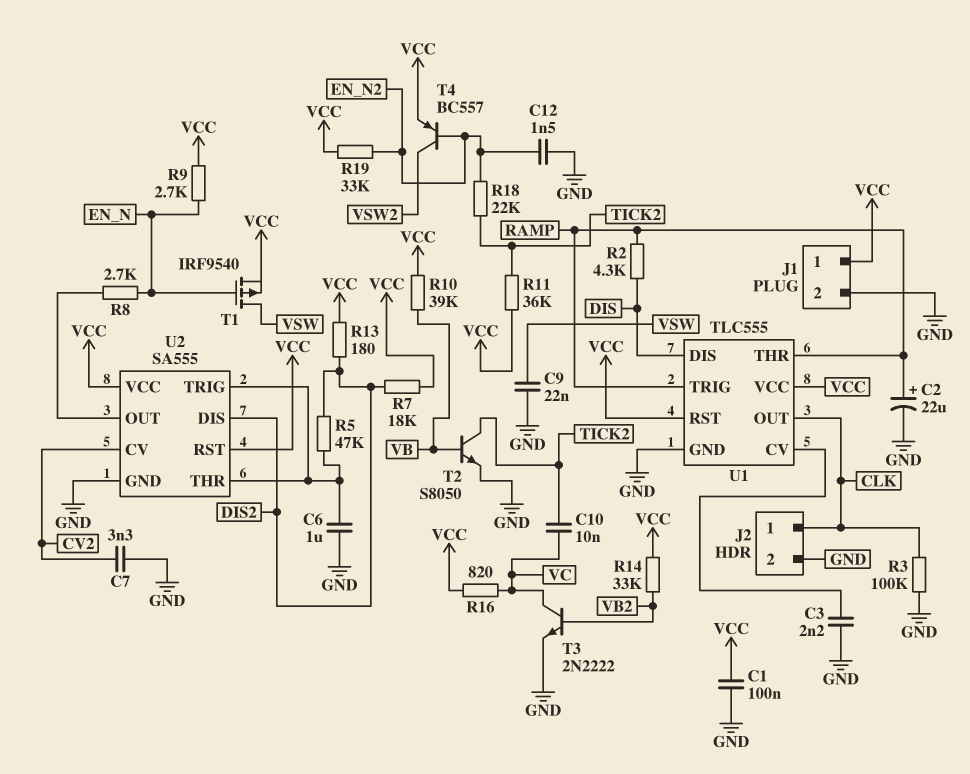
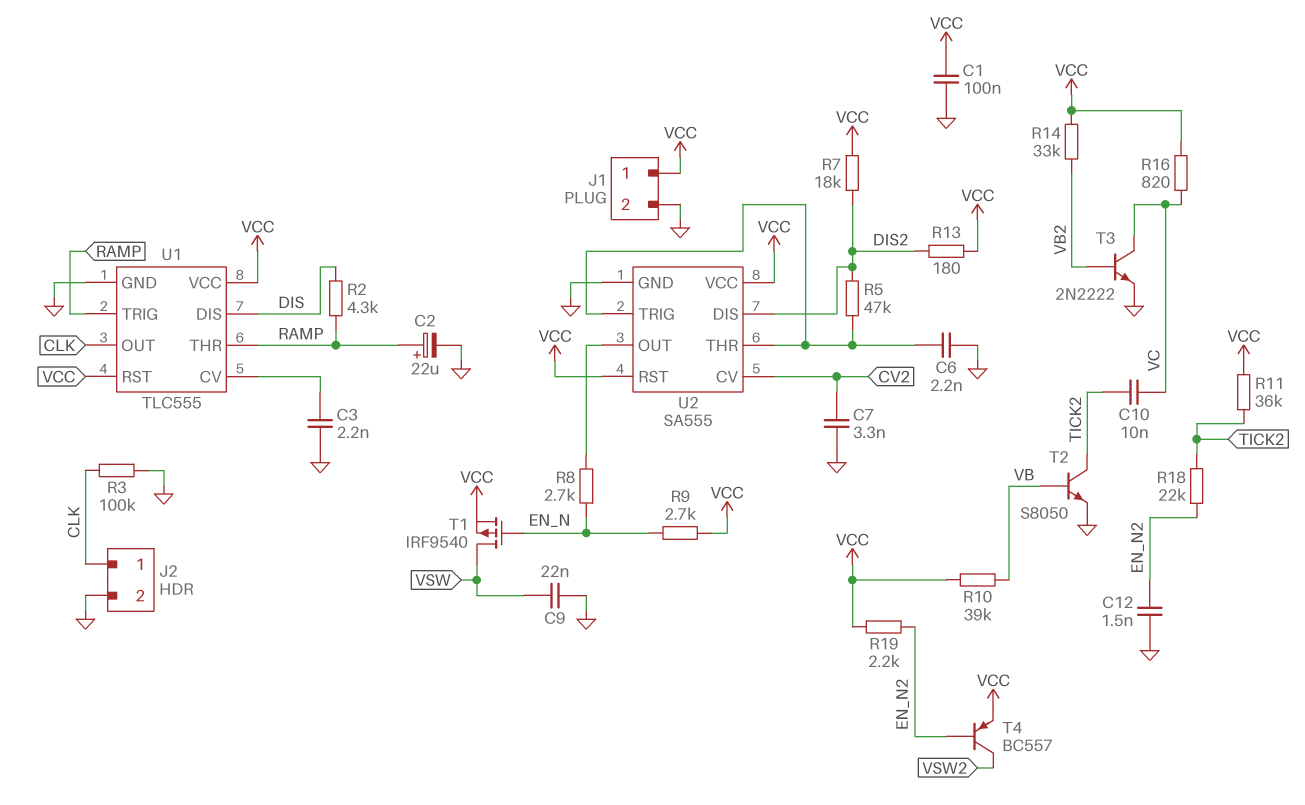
C6: 1uF (GND, U2/THR) -> 2.2nF (GND, U2/THR)
R19: 33k (EN_N2, VCC) -> 2.2k (EN_N2, VCC)

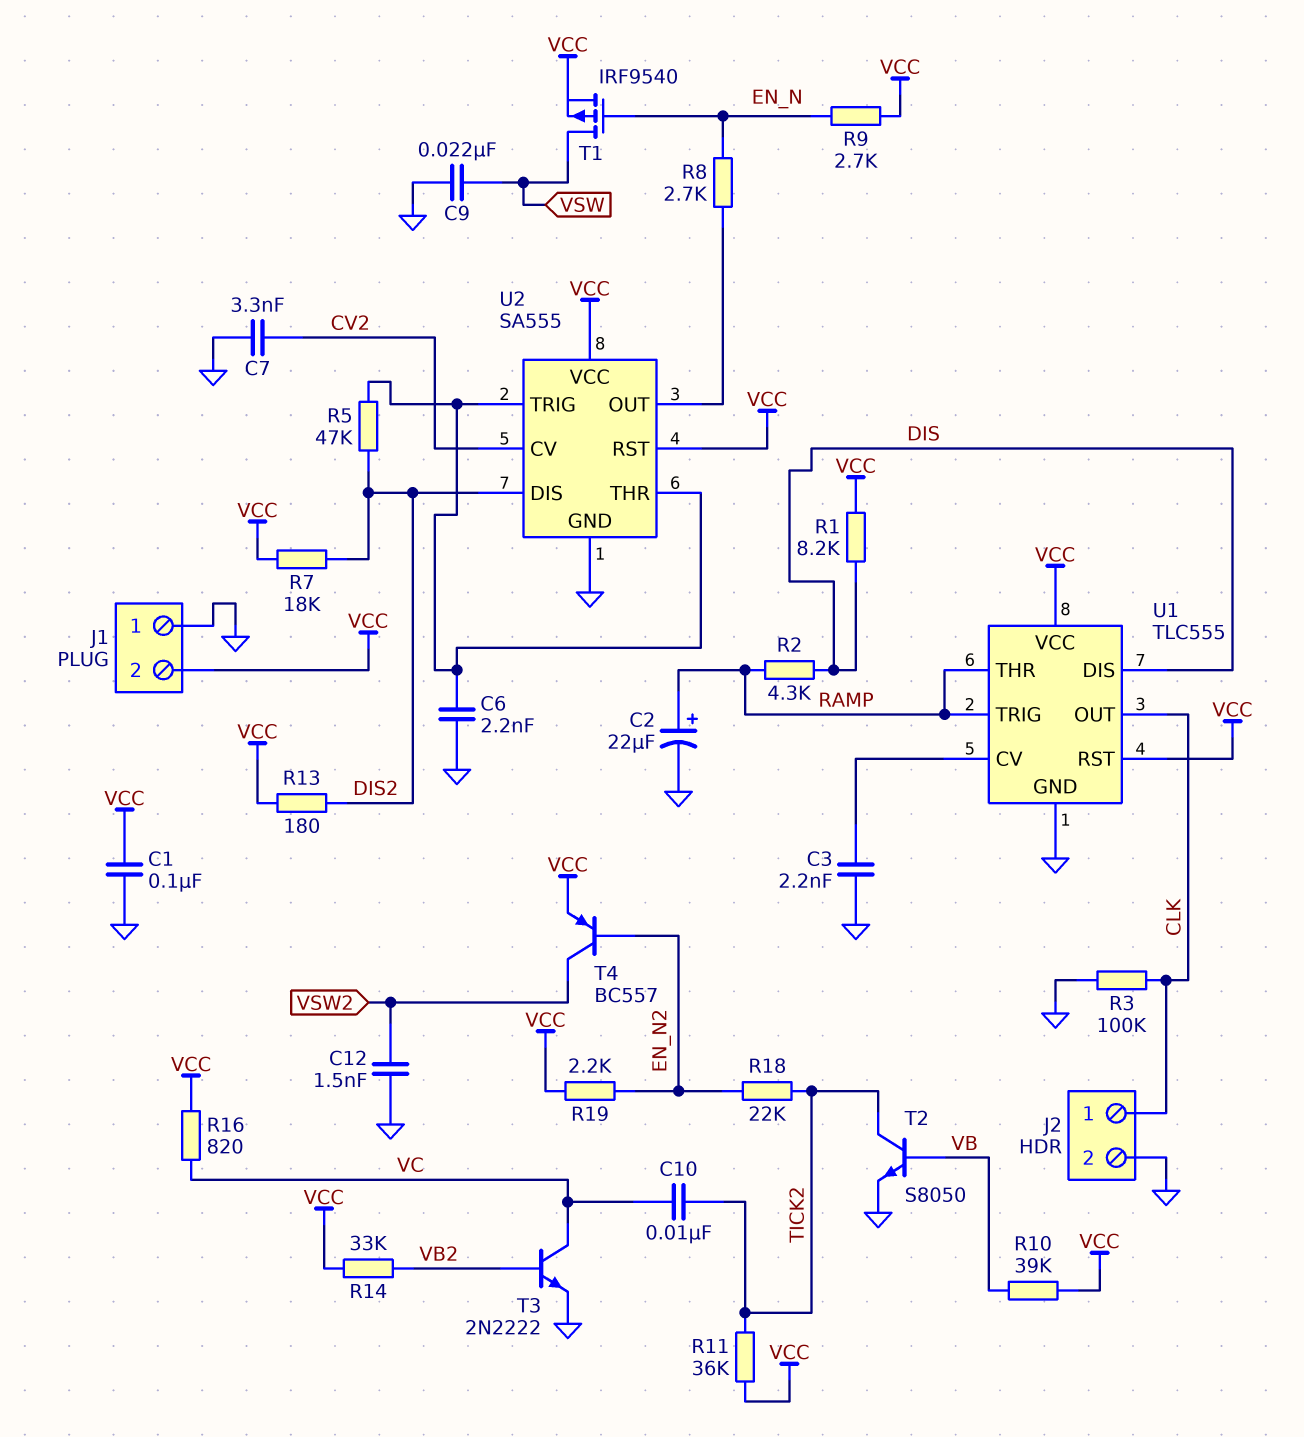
C12: 1.5nF (EN_N2, GND) -> 1.5nF (GND, VSW2)
J1 pin 1: VCC -> GND
J1 pin 2: GND -> VCC
R1: none -> 8.2k (DIS, VCC)

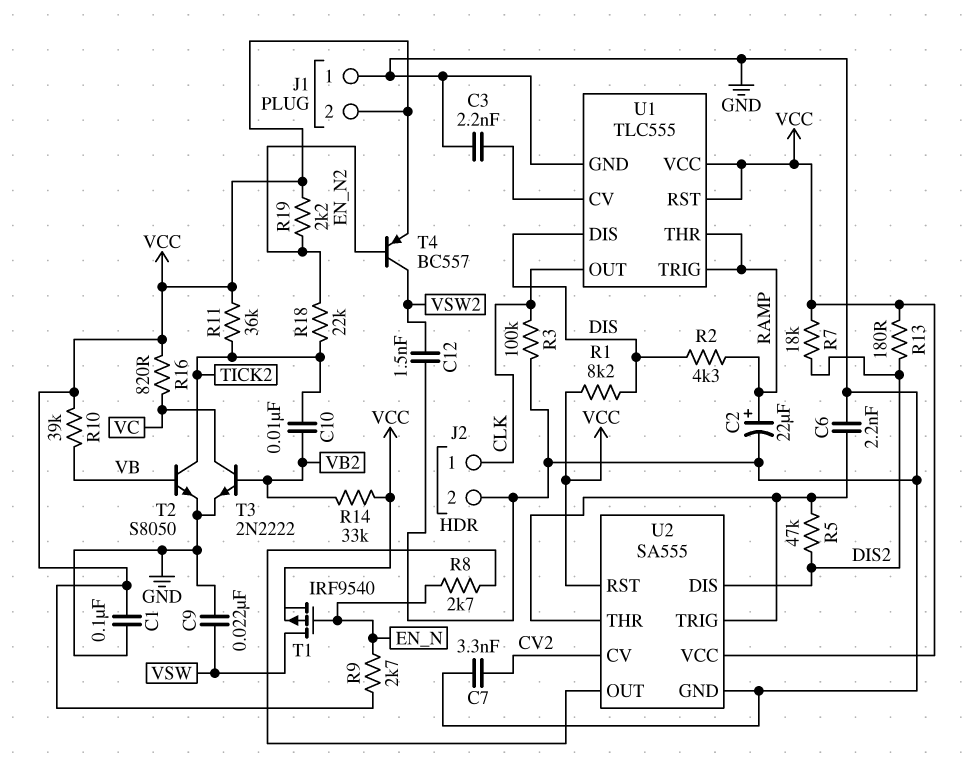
C10: 10nF (TICK2, VC) -> 10nF (TICK2, VB2)

